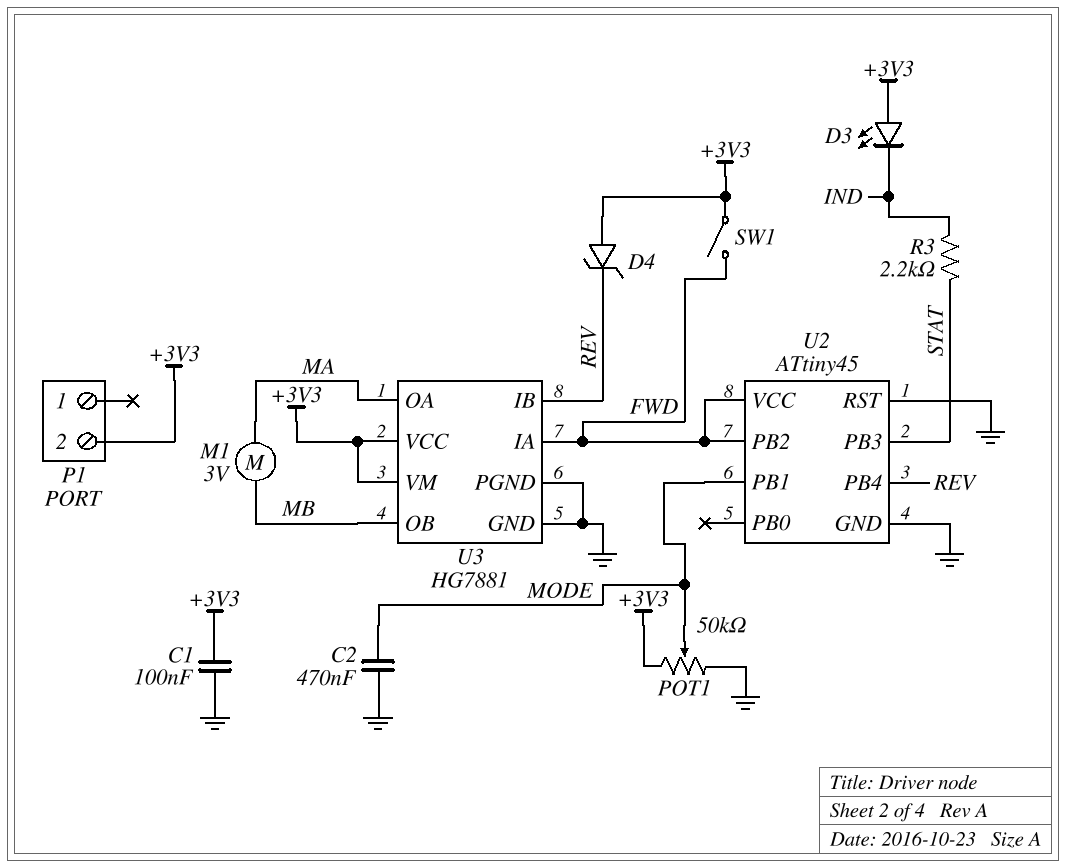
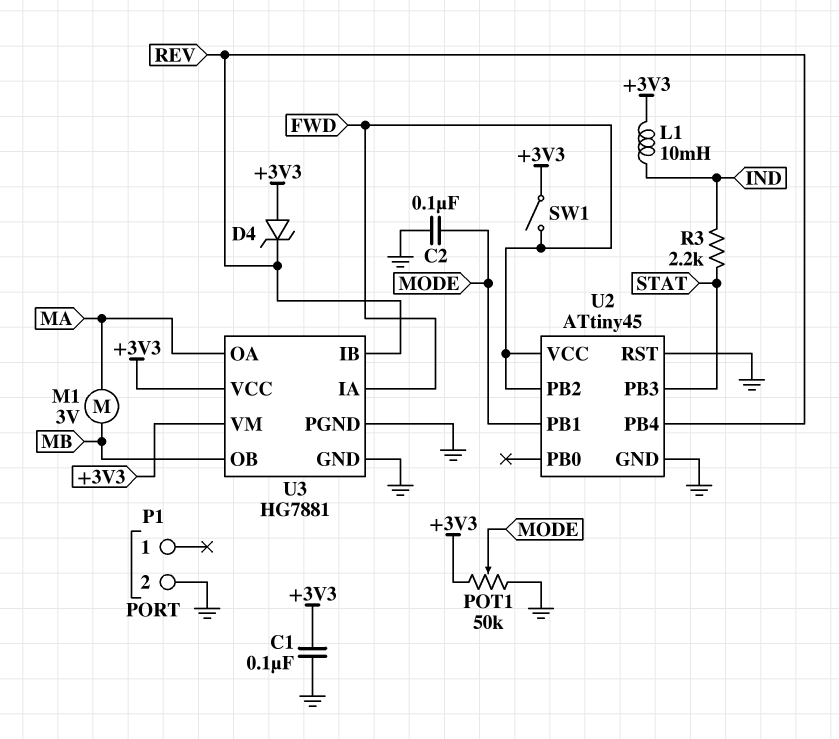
C2: 470nF (GND, MODE) -> 100nF (GND, MODE)
D3: LED (A +3V3, K IND) -> none
L1: none -> 10mH (+3V3, IND)
P1 pin 2: +3V3 -> GND

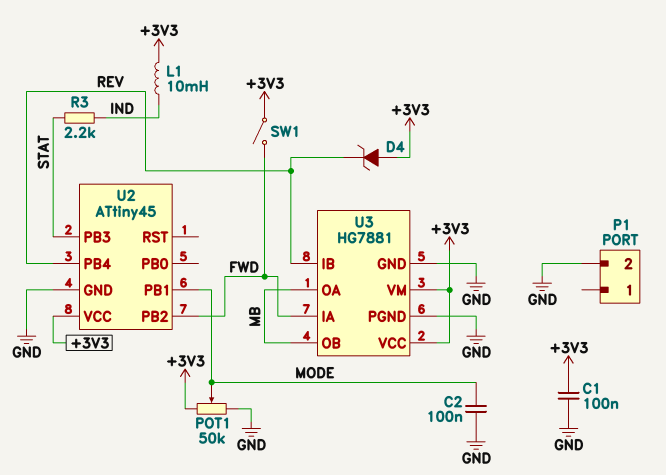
M1: motor 3V (MA, MB) -> none
U2 pin RST: GND -> none
U2 pin VCC: FWD -> +3V3
U3 pin OA: MA -> MB

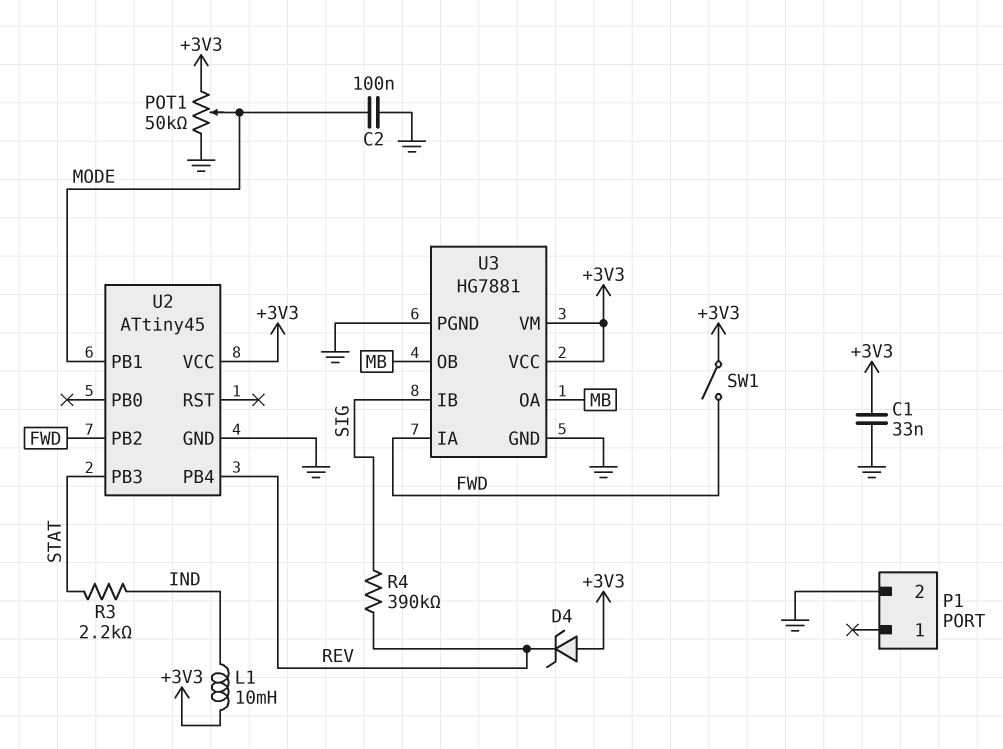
C1: 100nF (+3V3, GND) -> 33nF (+3V3, GND)
R4: none -> 390k (REV, SIG)
U3 pin IB: REV -> SIG

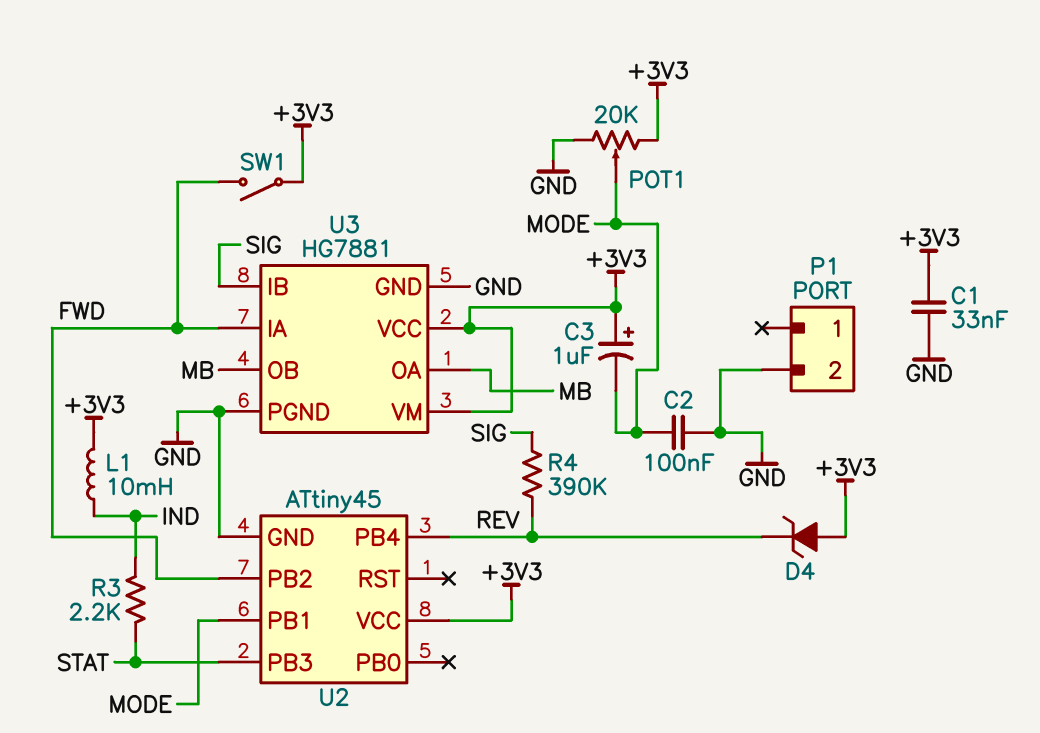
C3: none -> 1uF (plus +3V3, minus MODE)
POT1: 50k (+3V3, GND, wiper MODE) -> 20k (+3V3, GND, wiper MODE)

